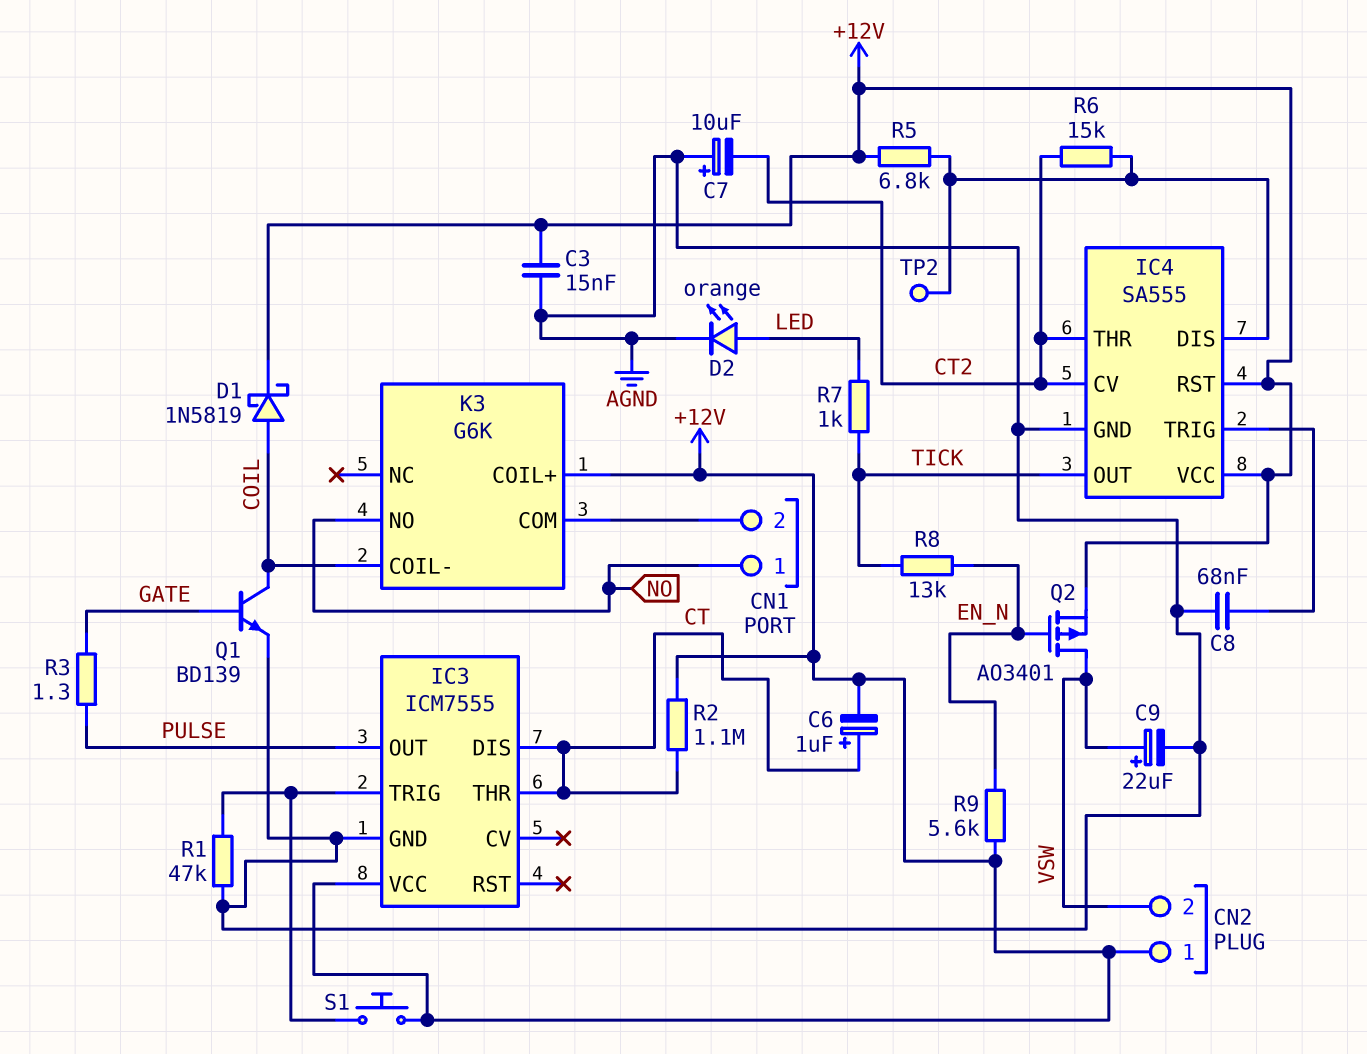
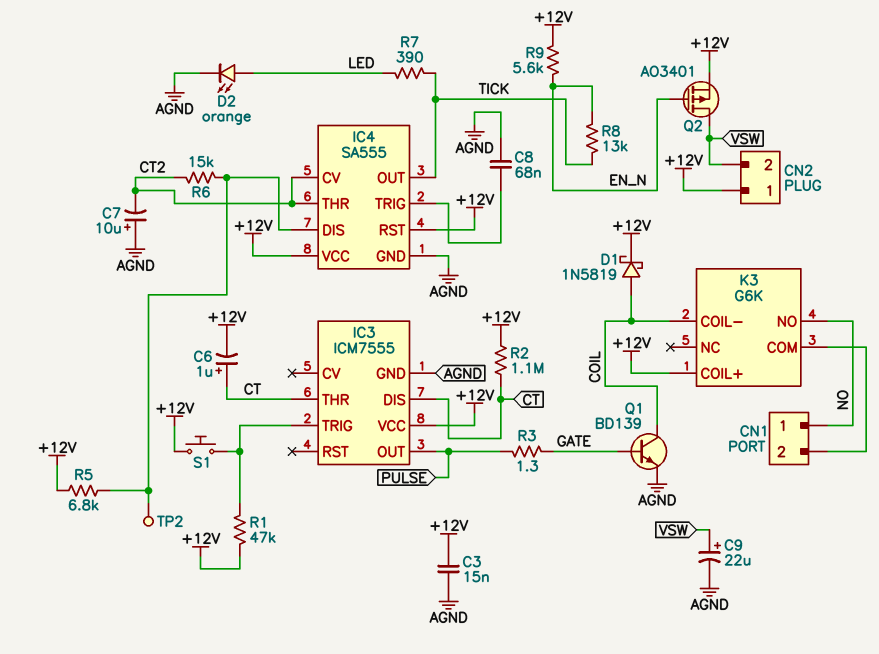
R1: 47k (AGND, IC3/TRIG) -> 47k (+12V, IC3/TRIG)
R7: 1k (LED, TICK) -> 390 (LED, TICK)

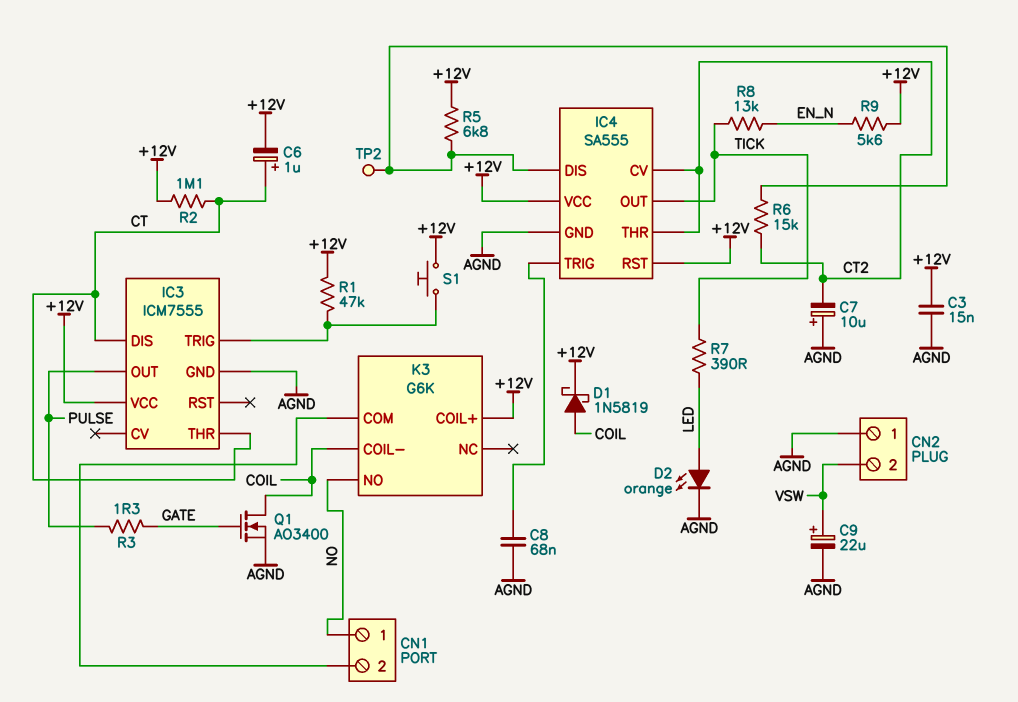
CN2 pin 1: +12V -> AGND
Q1: NPN BD139 (B GATE, C COIL, E AGND) -> NMOS AO3400 (G GATE, D COIL, S AGND)
Q2: PMOS AO3401 (G EN_N, D VSW, S +12V) -> none

